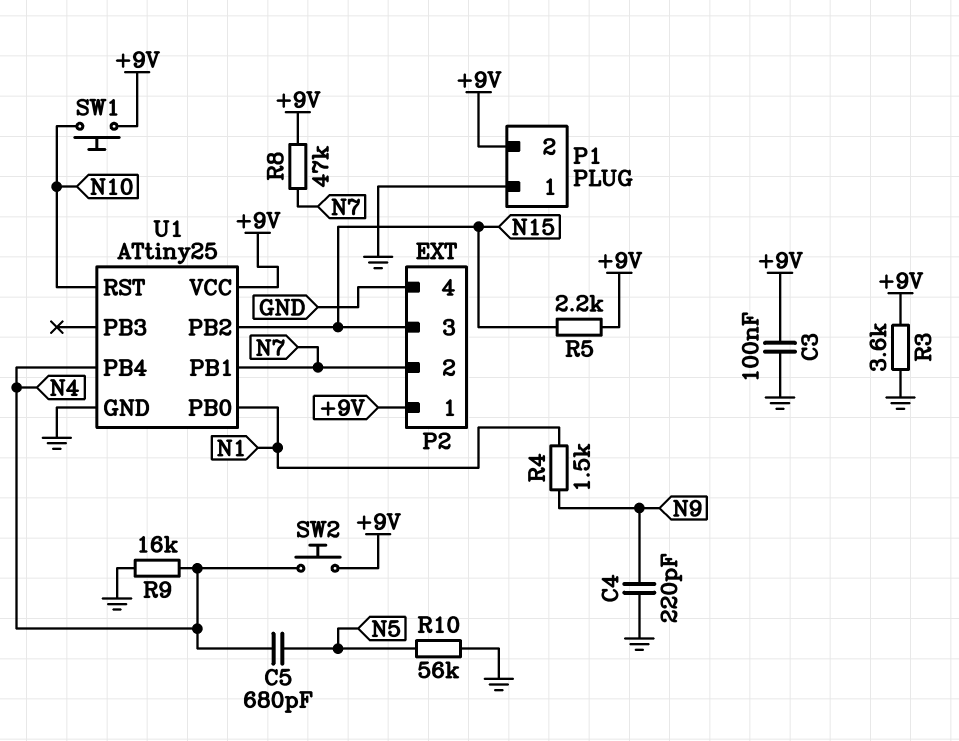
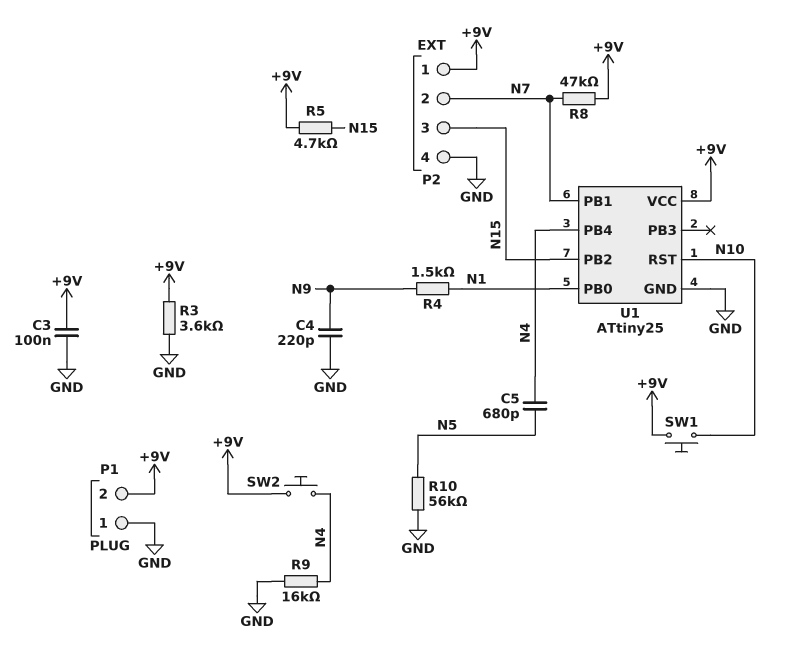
R5: 2.2k (+9V, N15) -> 4.7k (+9V, N15)

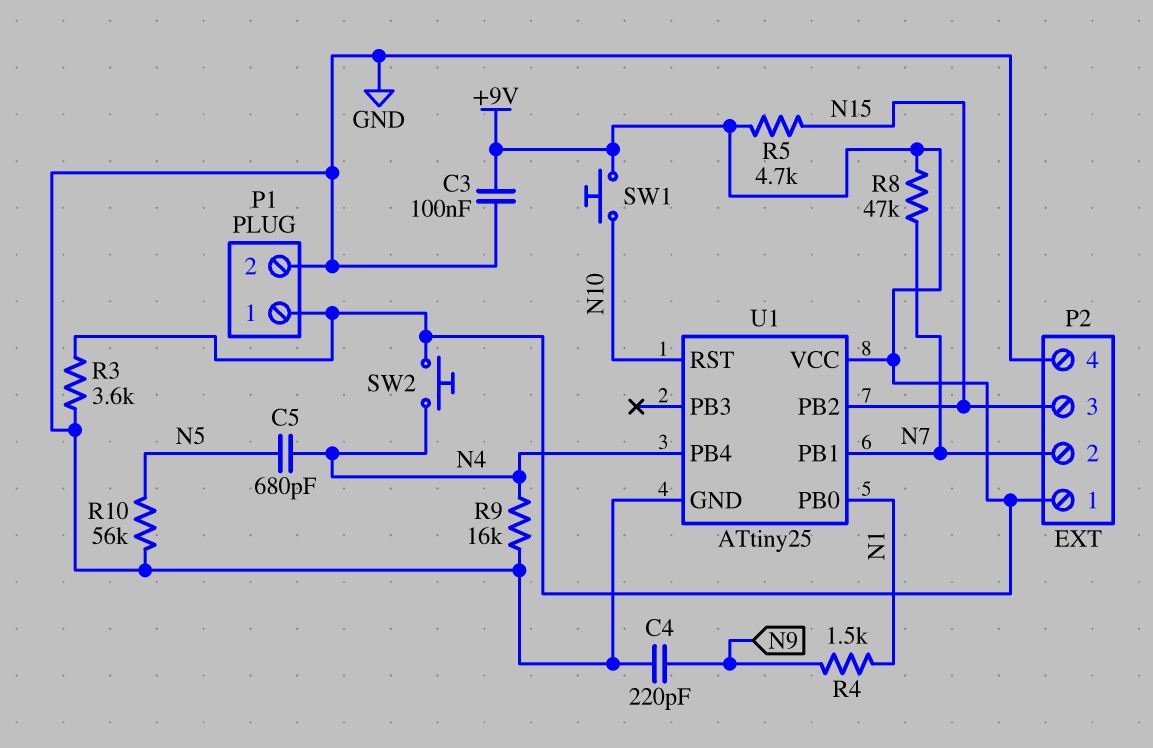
P1 pin 1: GND -> +9V
P1 pin 2: +9V -> GND

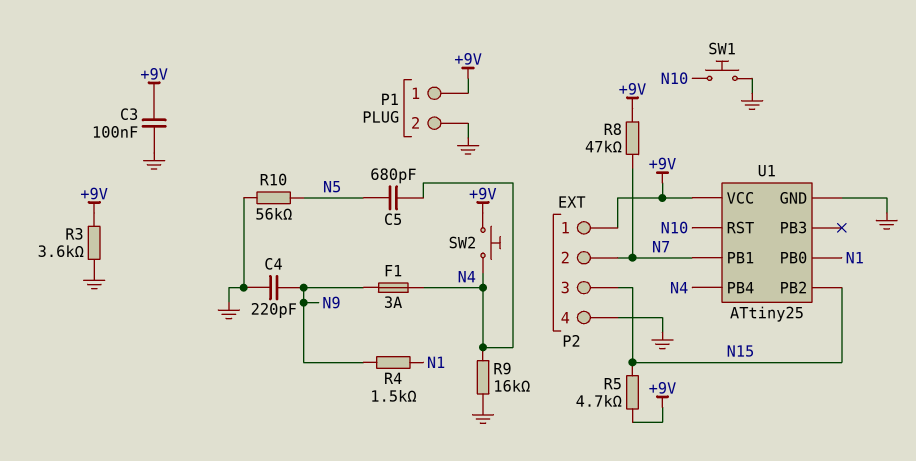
F1: none -> 3A (N4, N9)
SW1: button (+9V, N10) -> button (GND, N10)

